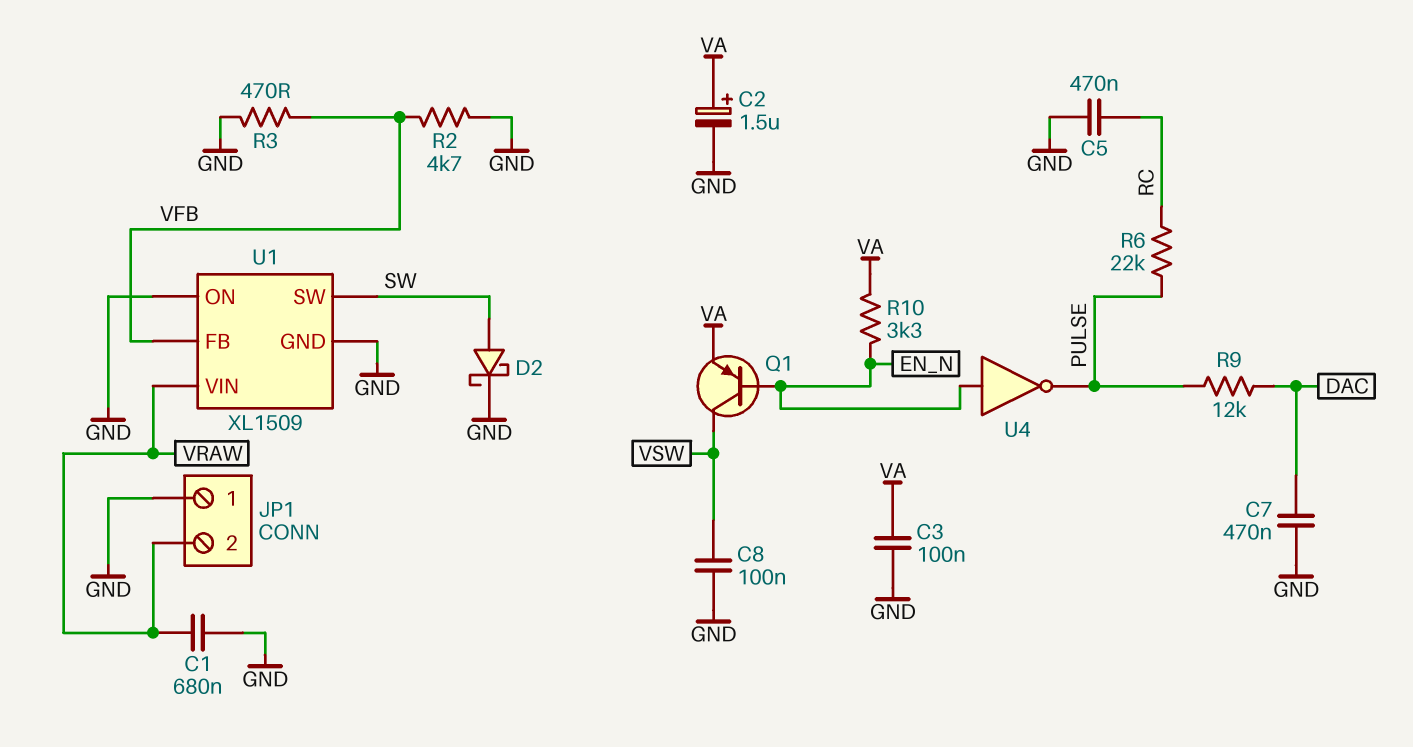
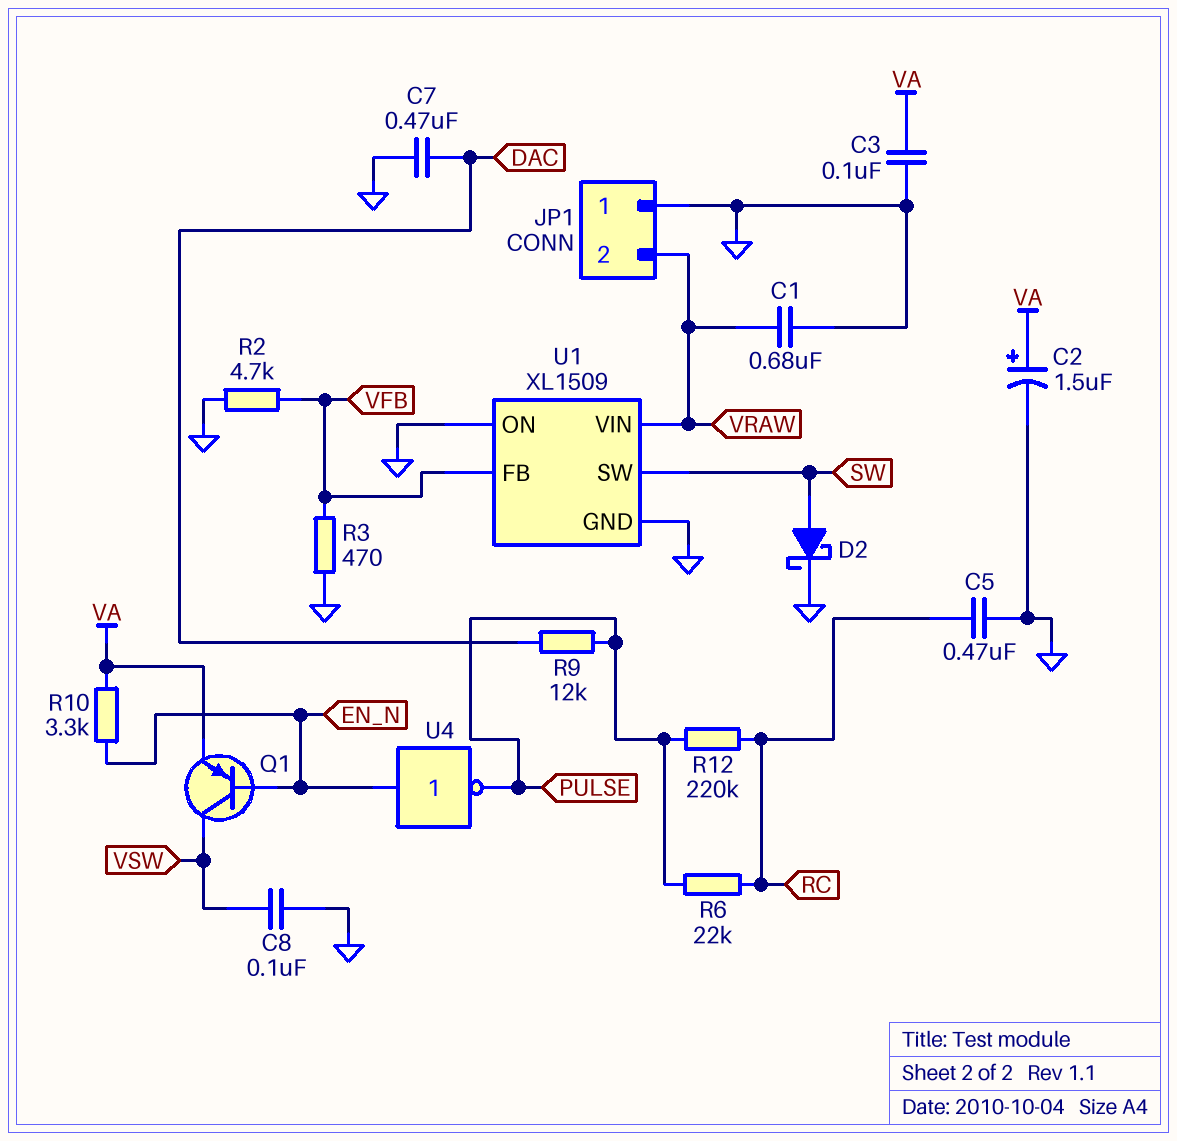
R12: none -> 220k (PULSE, RC)

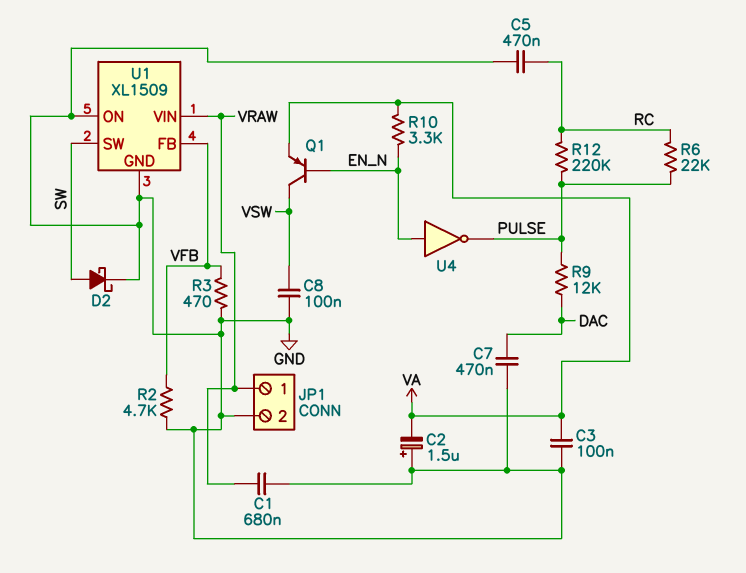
C2: 1.5uF (plus VA, minus GND) -> 1.5uF (plus GND, minus VA)
JP1 pin 1: GND -> VRAW
JP1 pin 2: VRAW -> GND

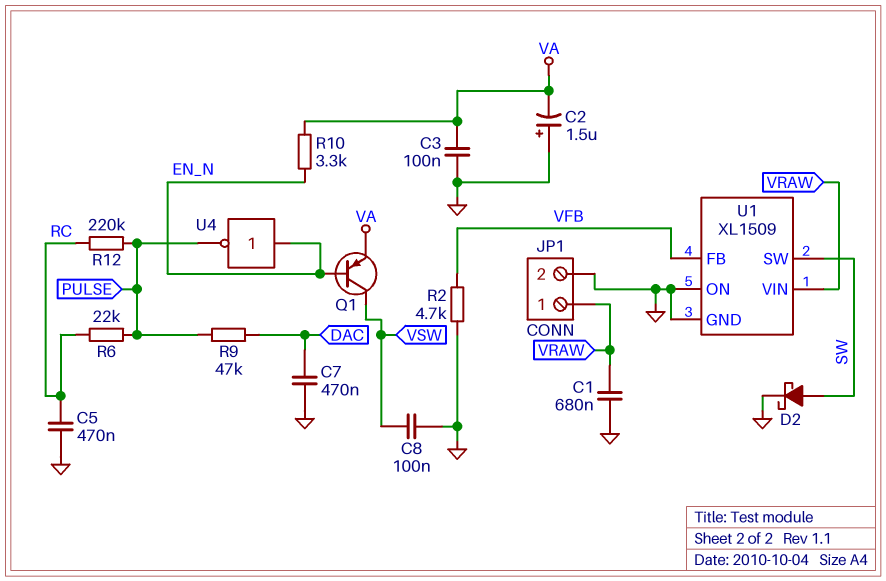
R3: 470 (GND, VFB) -> none
R9: 12k (DAC, PULSE) -> 47k (DAC, PULSE)

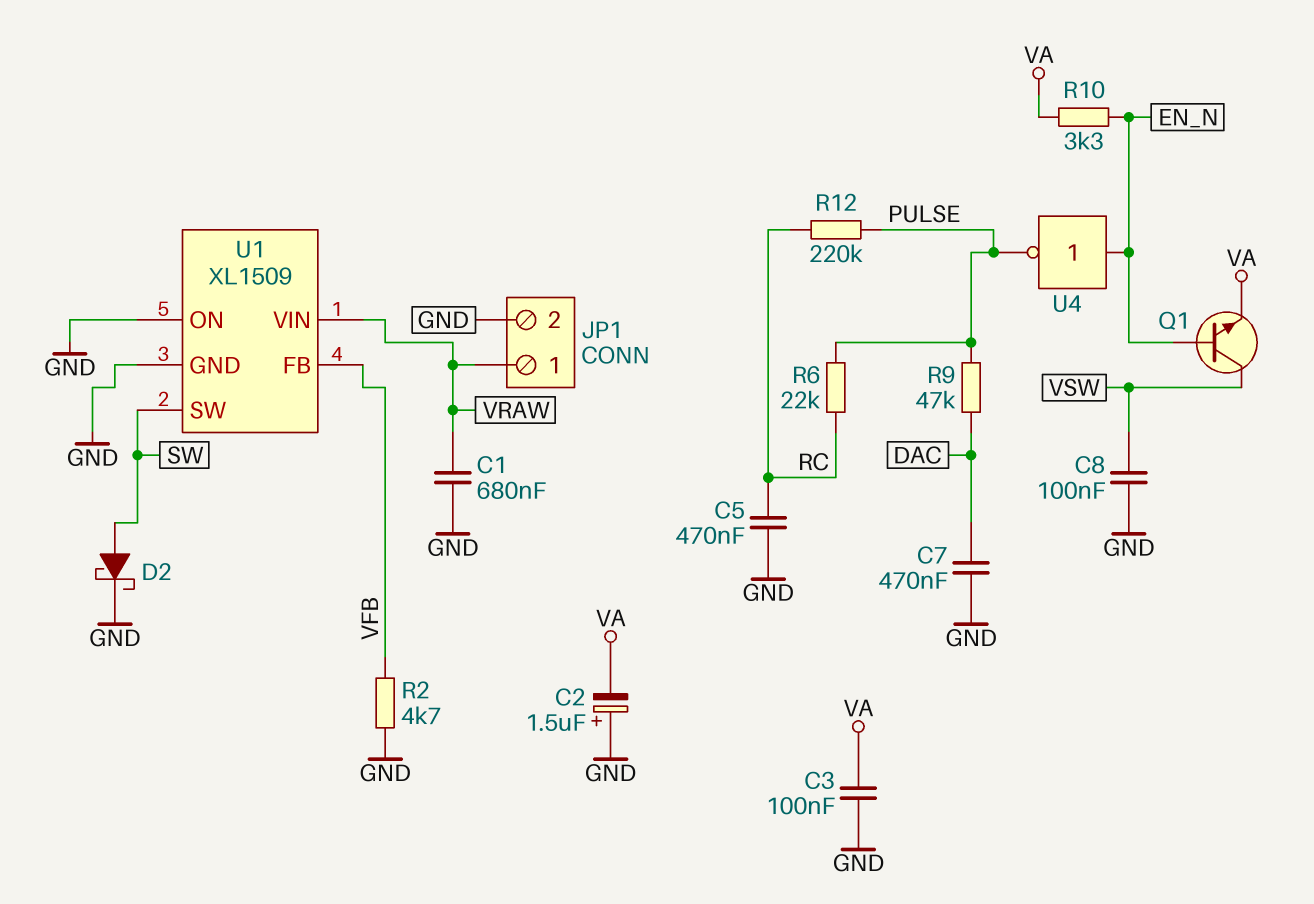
Q1: PNP (B EN_N, C VSW, E VA) -> NPN (B EN_N, C VSW, E VA)

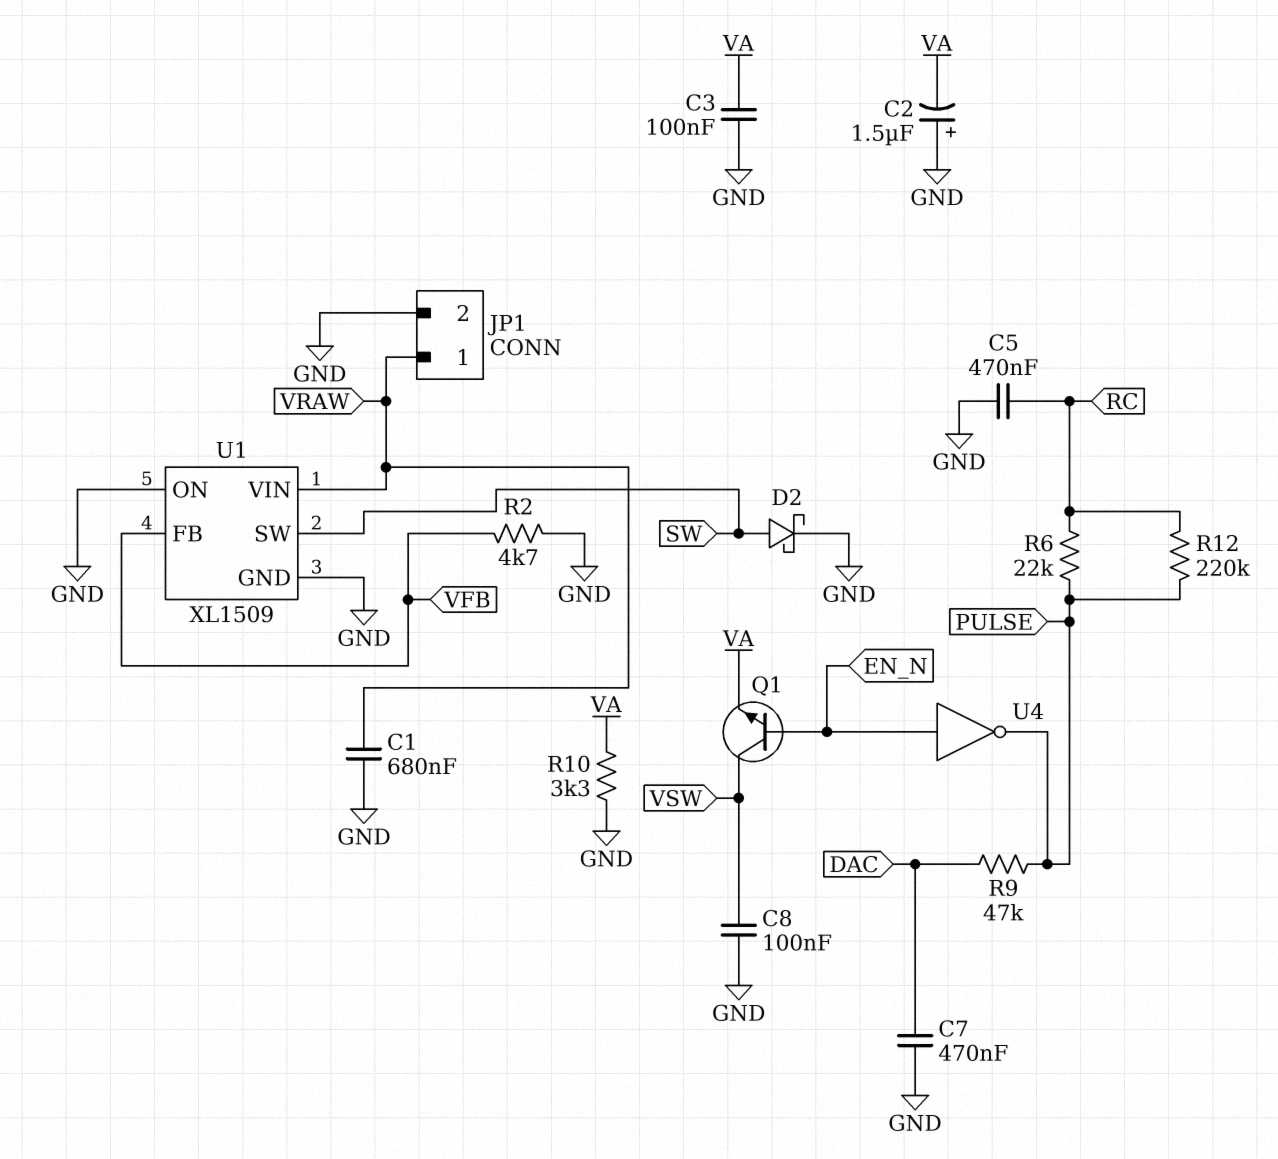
R10: 3.3k (EN_N, VA) -> 3.3k (GND, VA)

